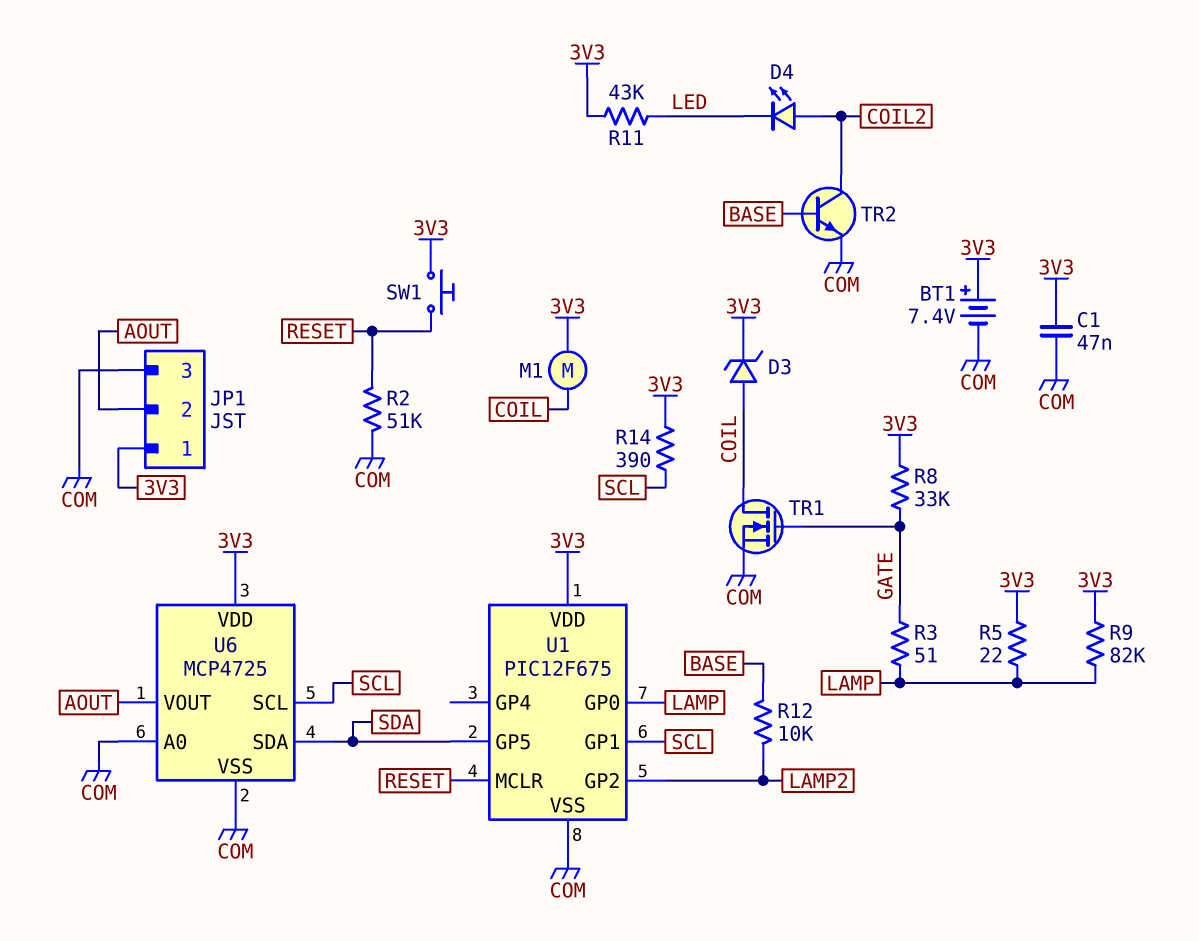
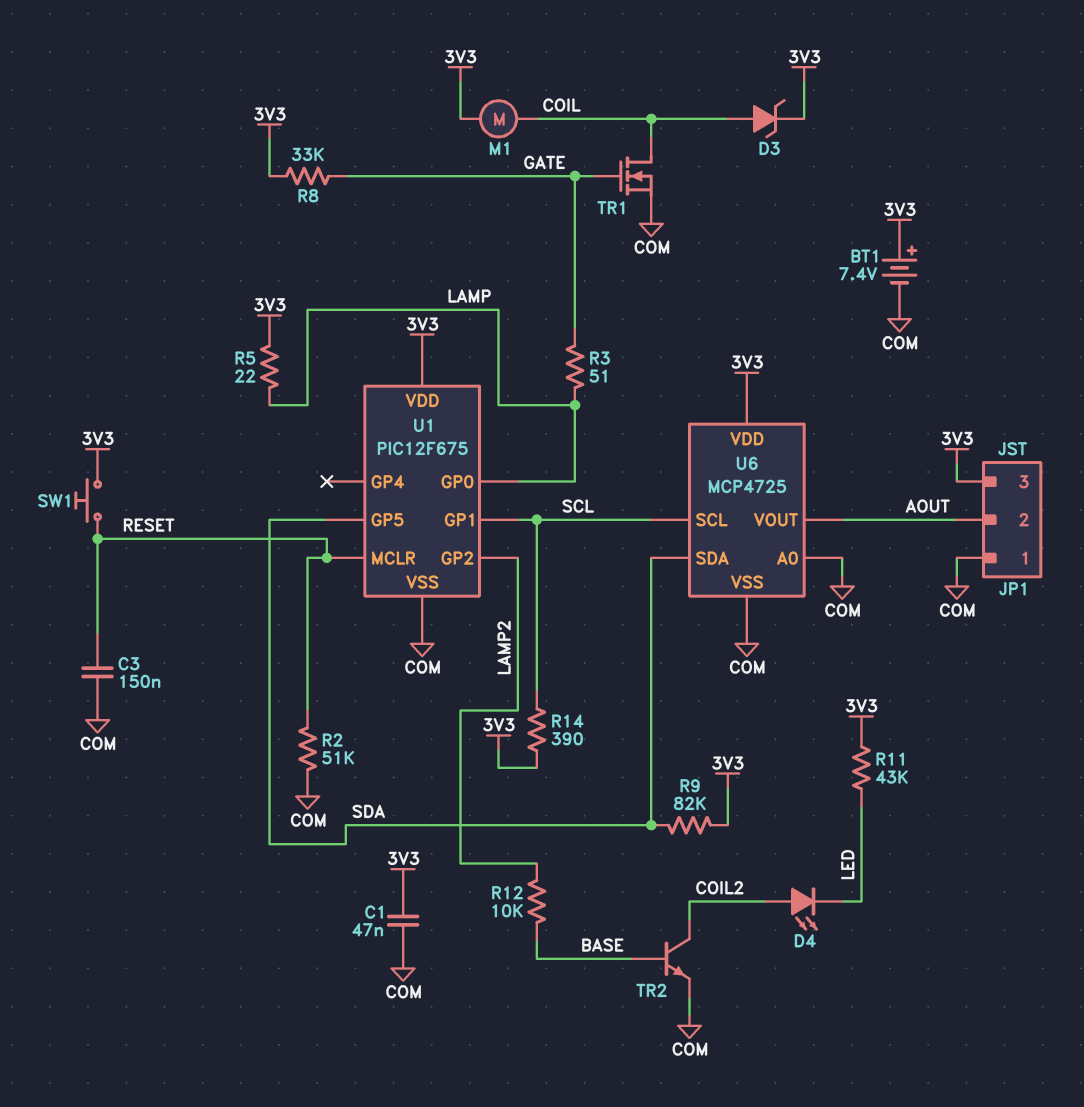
C3: none -> 150nF (COM, RESET)
JP1 pin 1: 3V3 -> COM
JP1 pin 3: COM -> 3V3
R9: 82k (3V3, LAMP) -> 82k (3V3, SDA)

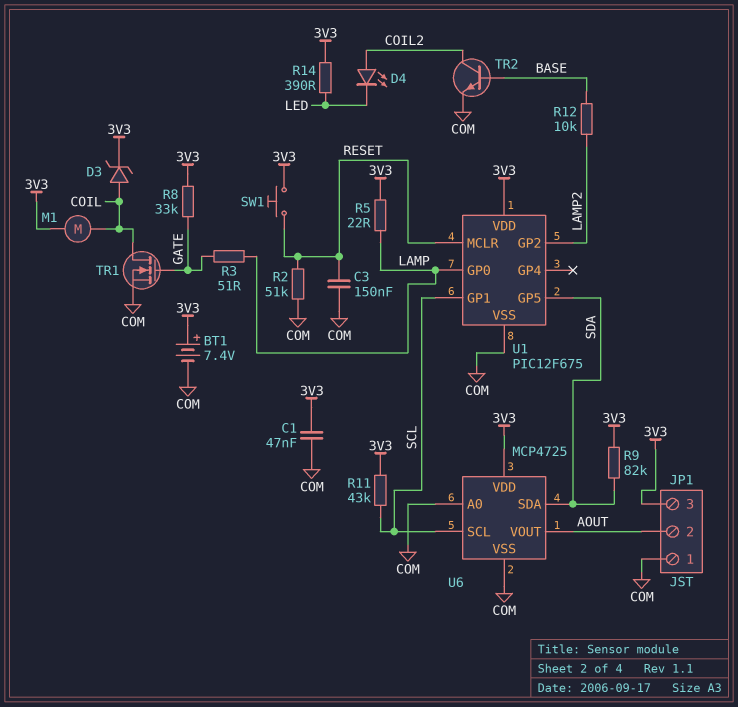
R11: 43k (3V3, LED) -> 43k (3V3, SCL)
R14: 390 (3V3, SCL) -> 390 (3V3, LED)

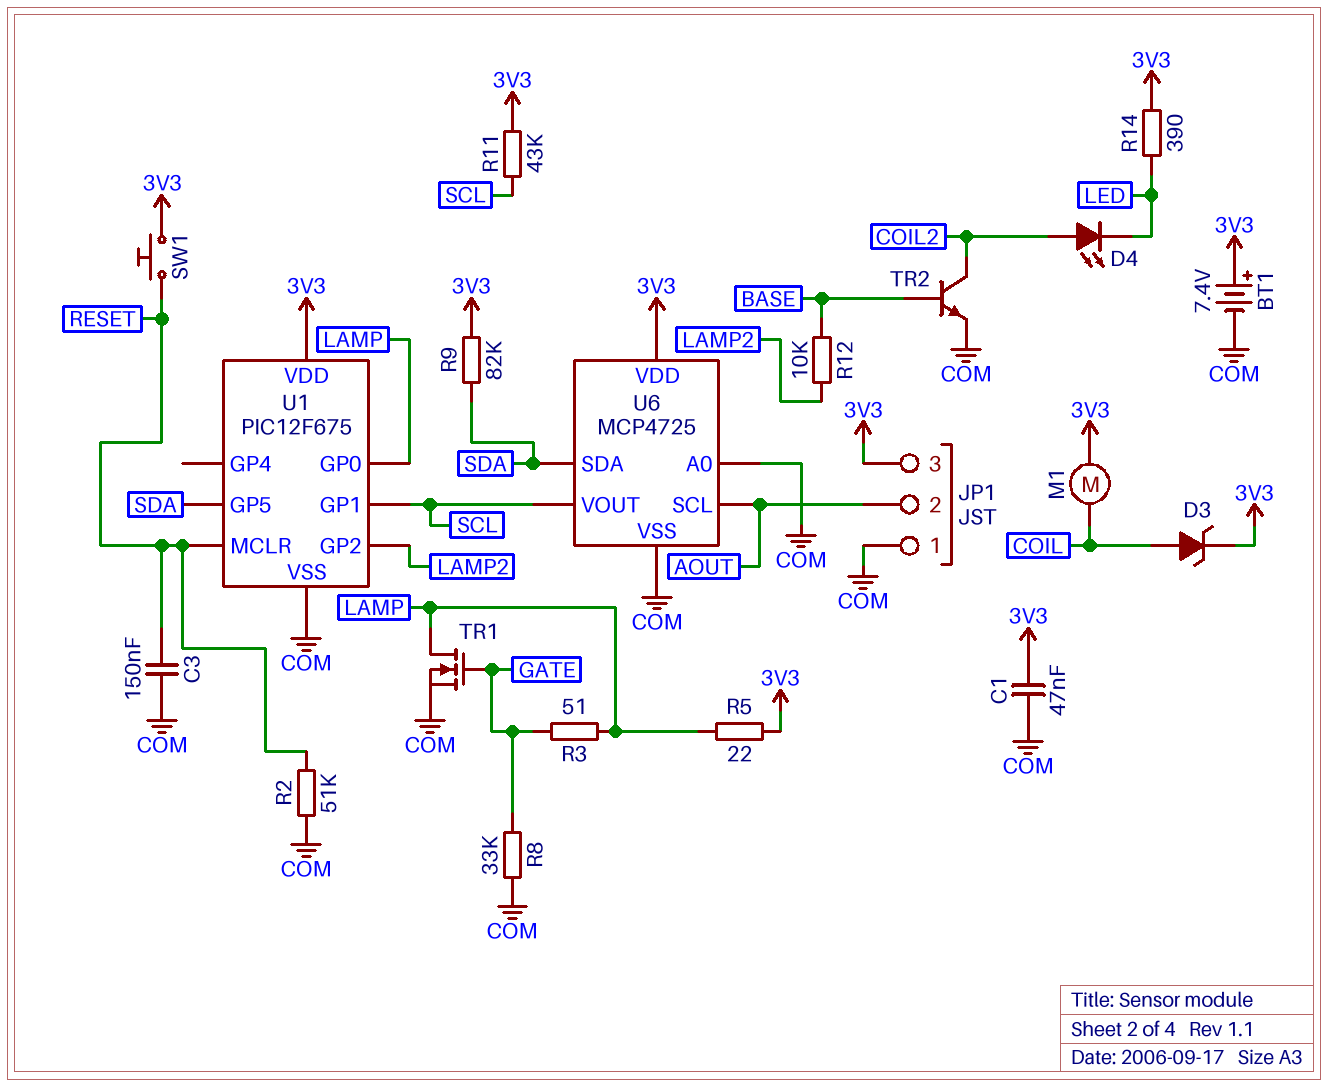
R8: 33k (3V3, GATE) -> 33k (COM, GATE)
TR1: NMOS (G GATE, D COIL, S COM) -> NMOS (G GATE, D LAMP, S COM)
U6 pin SCL: SCL -> AOUT
U6 pin VOUT: AOUT -> SCL

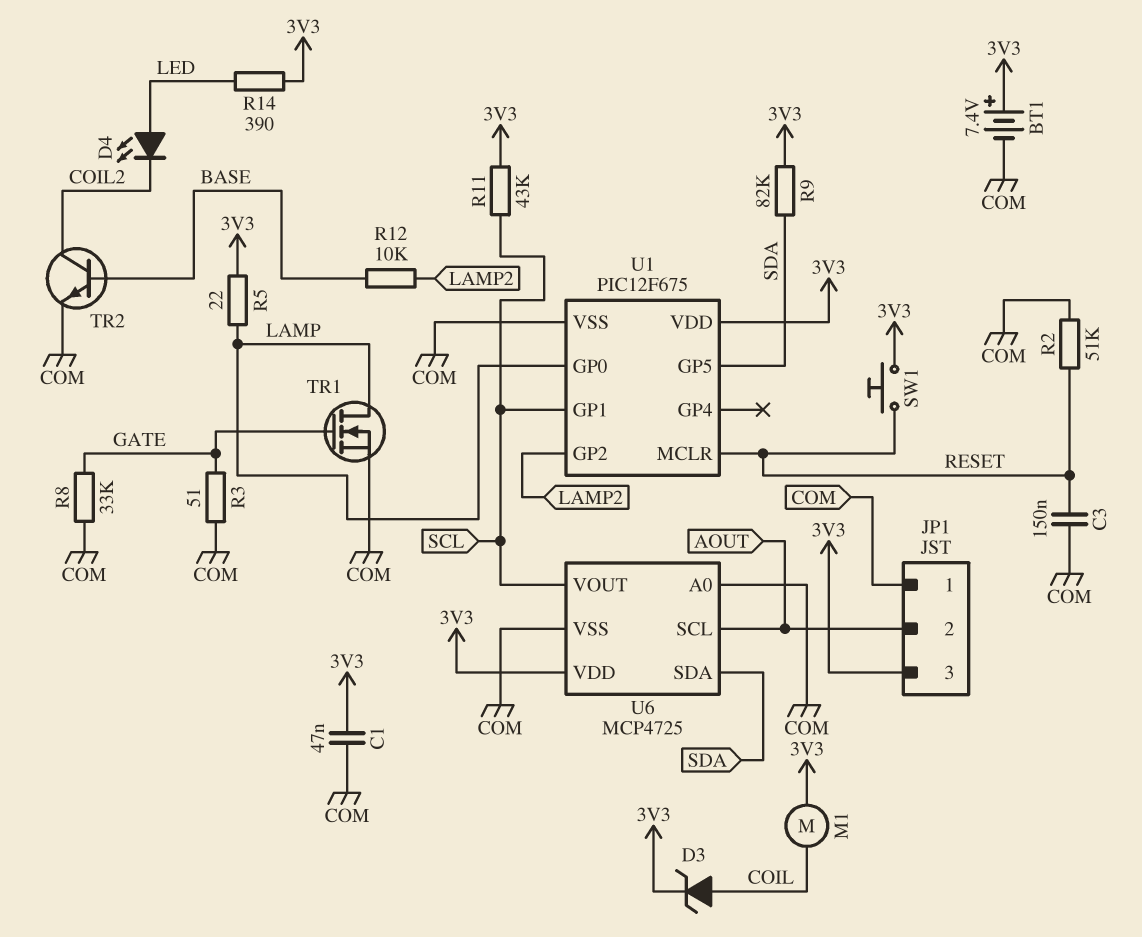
D4: LED (A COIL2, K LED) -> LED (A LED, K COIL2)
R3: 51 (GATE, LAMP) -> 51 (COM, GATE)

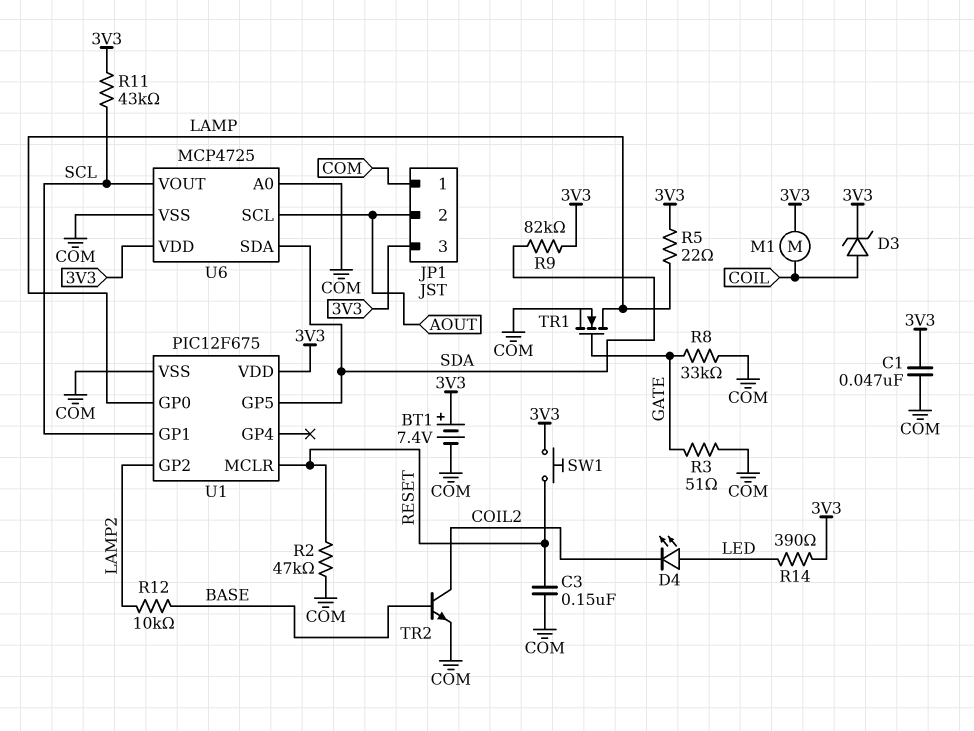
R2: 51k (COM, RESET) -> 47k (COM, RESET)

